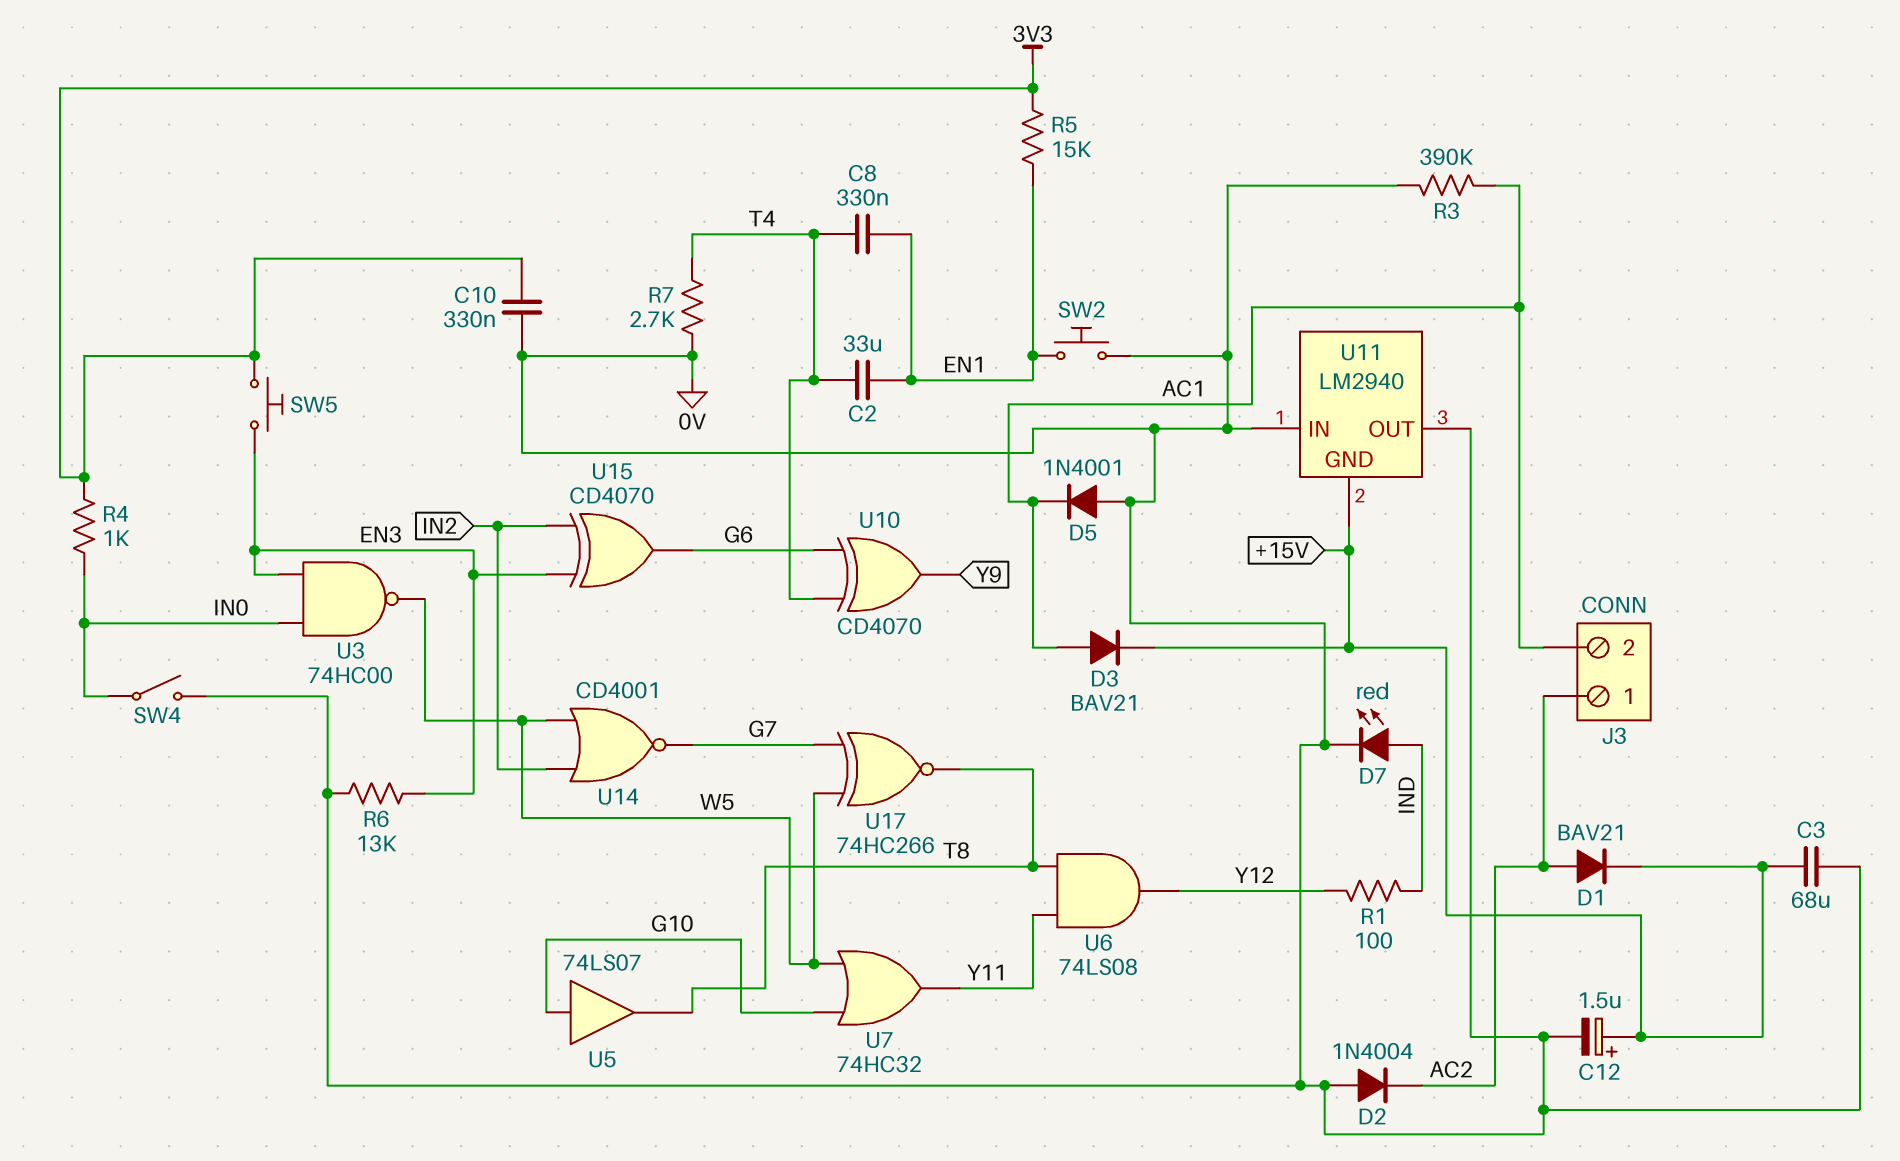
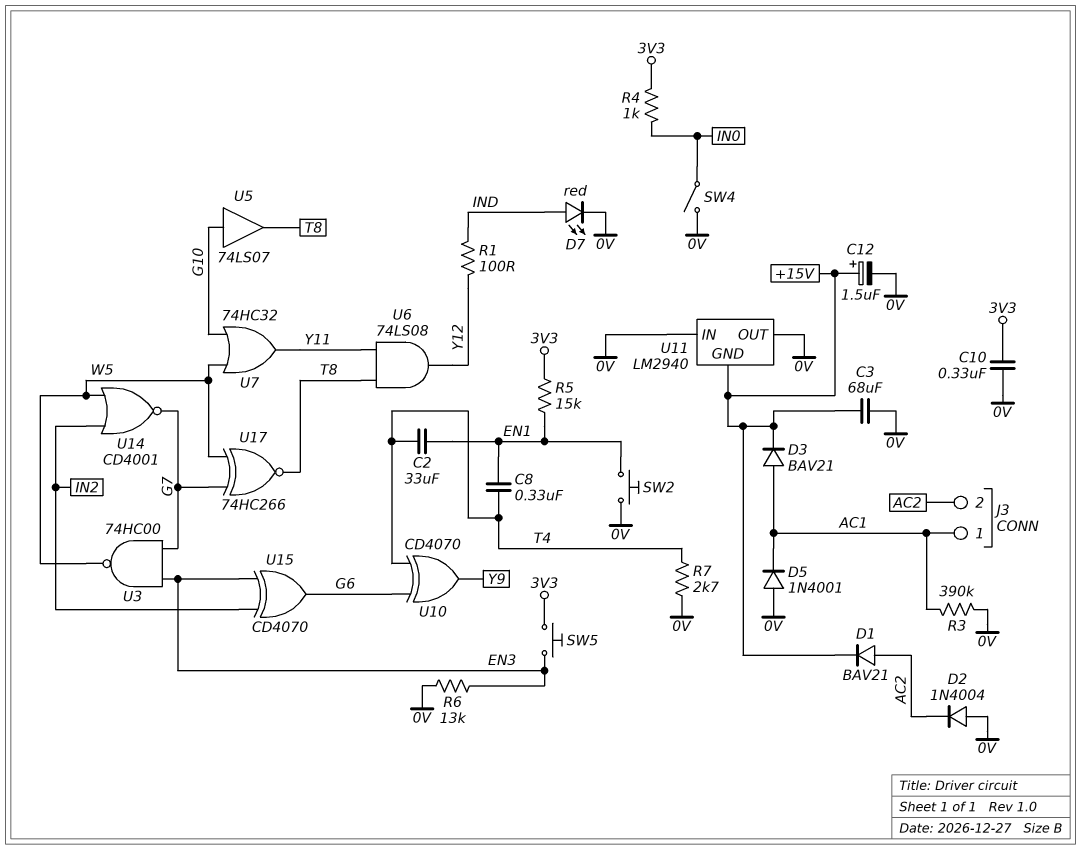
J3 pin 1: AC2 -> AC1
J3 pin 2: AC1 -> AC2
U3: NAND 74HC00 (in EN3, in IN0, out W5) -> NAND 74HC00 (in EN3, in G7, out W5)

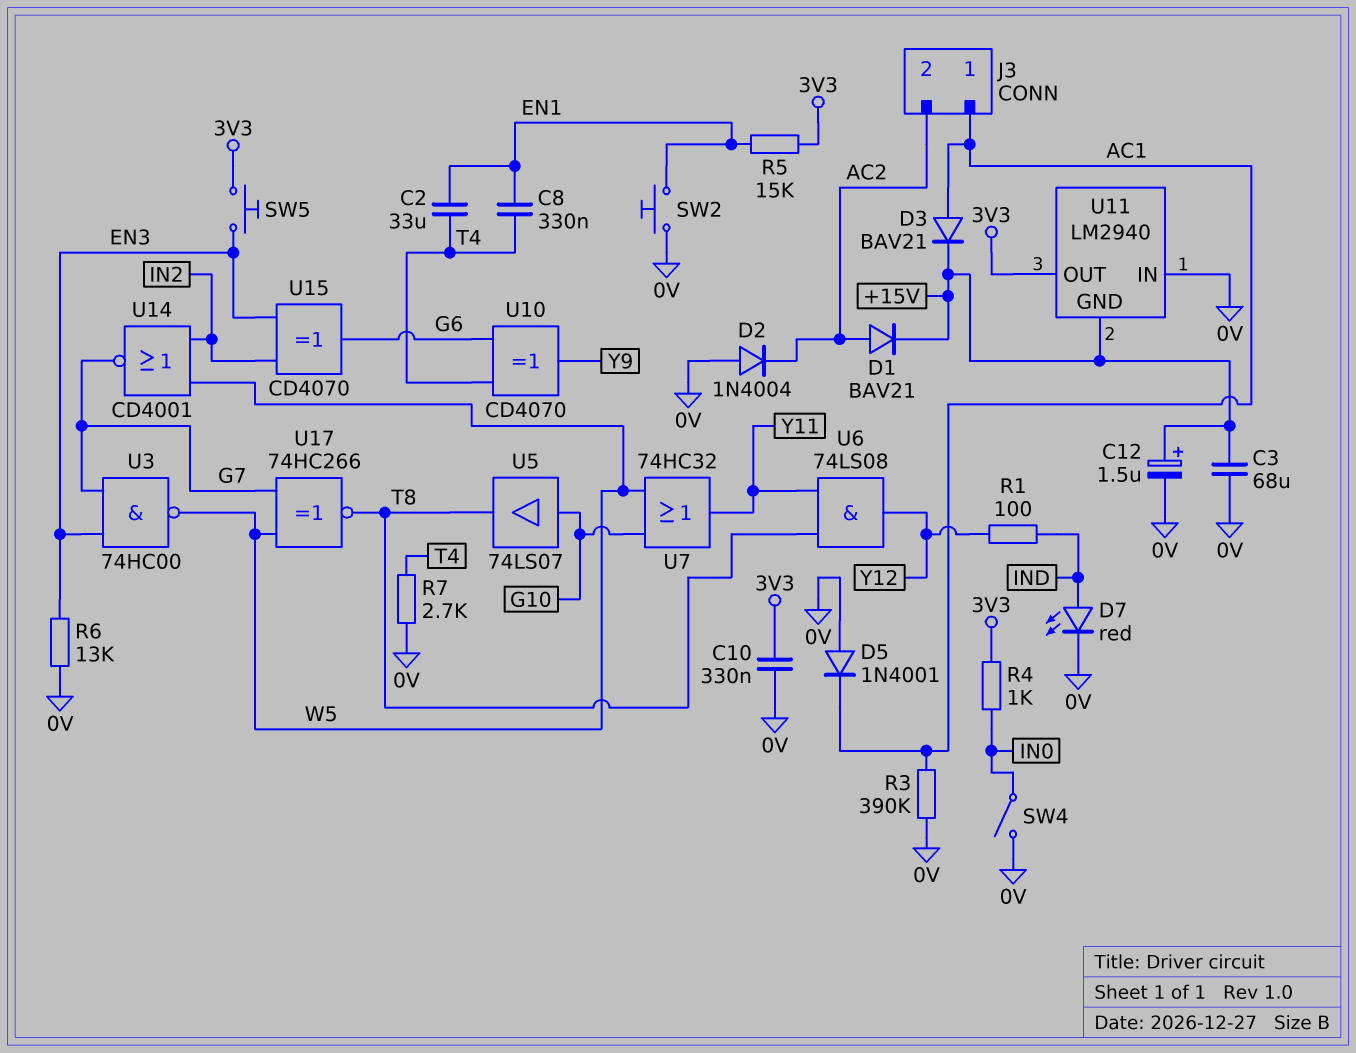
U11 pin OUT: 0V -> 3V3

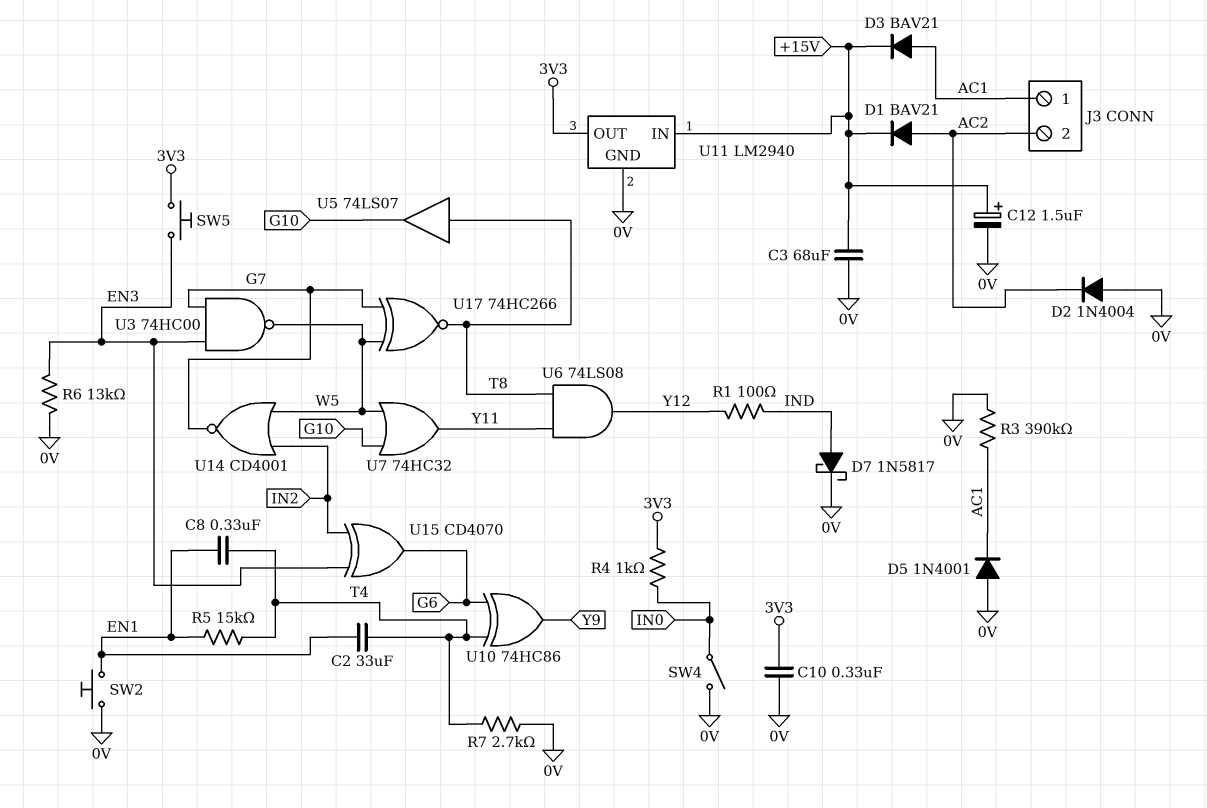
D7: LED red (A IND, K 0V) -> schottky 1N5817 (A IND, K 0V)
R5: 15k (3V3, EN1) -> 15k (EN1, T4)
U5: buffer 74LS07 (in G10, out T8) -> buffer 74LS07 (in T8, out G10)
U10: XOR CD4070 (in G6, in T4, out Y9) -> XOR 74HC86 (in G6, in T4, out Y9)
U11 pin GND: +15V -> 0V
U11 pin IN: 0V -> +15V

